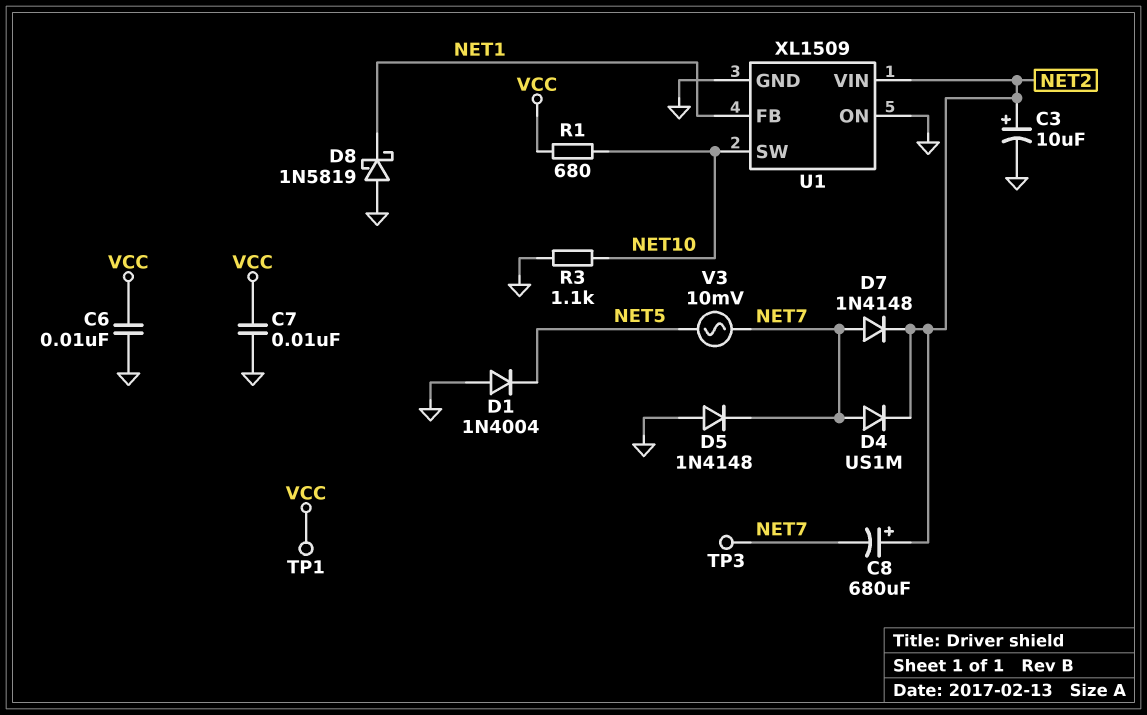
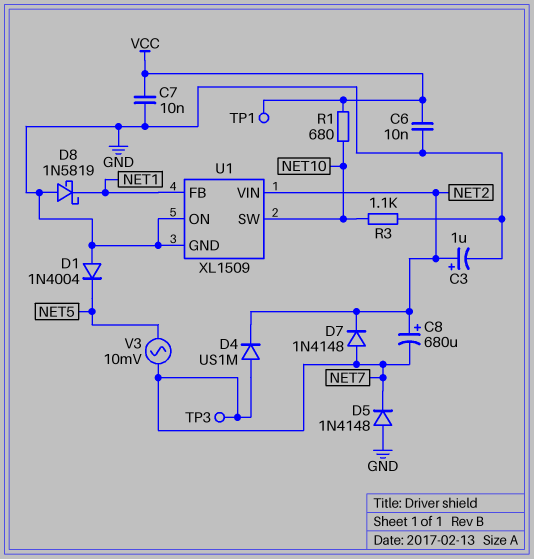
C3: 10uF (plus NET2, minus GND) -> 1uF (plus NET2, minus GND)

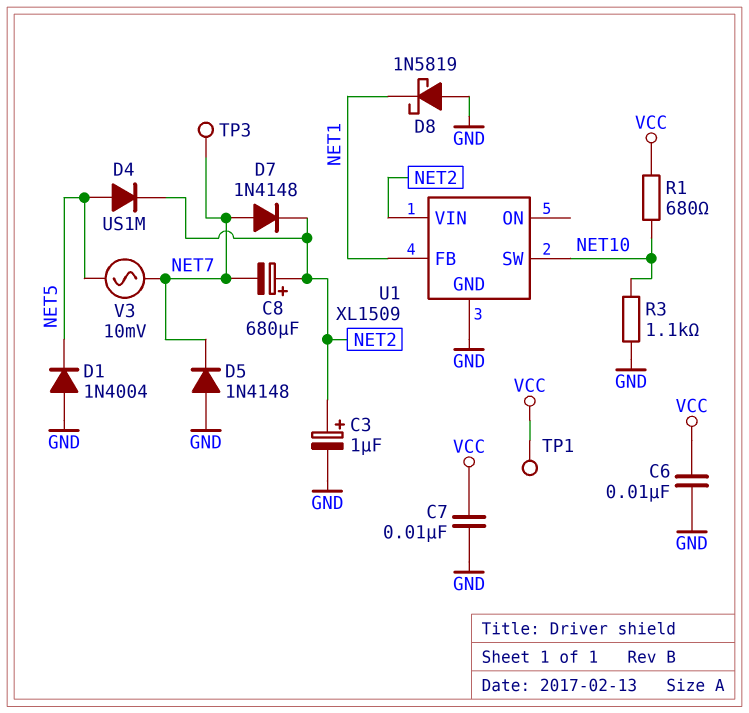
D4: diode US1M (A NET7, K NET2) -> diode US1M (A NET5, K NET2)
U1 pin ON: GND -> none

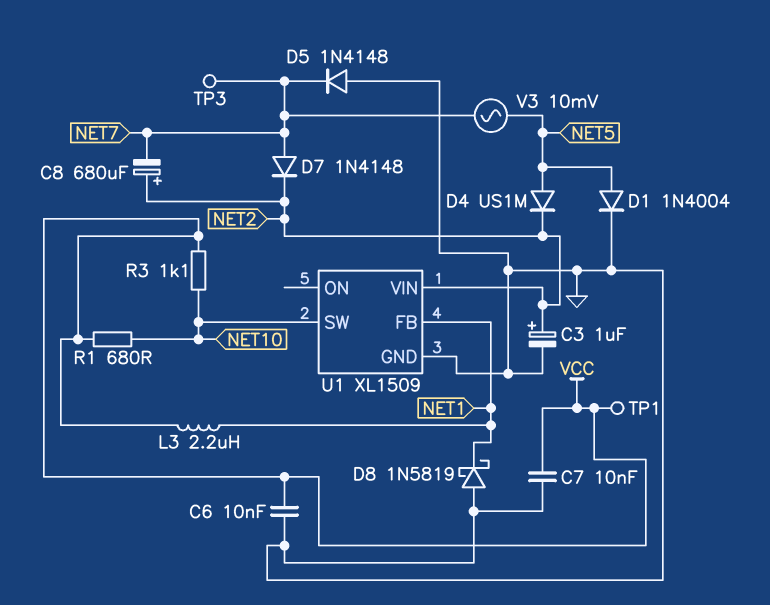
D1: diode 1N4004 (A GND, K NET5) -> diode 1N4004 (A NET5, K GND)
L3: none -> 2.2uH (NET1, VCC)
R3: 1.1k (GND, NET10) -> 1.1k (NET10, VCC)

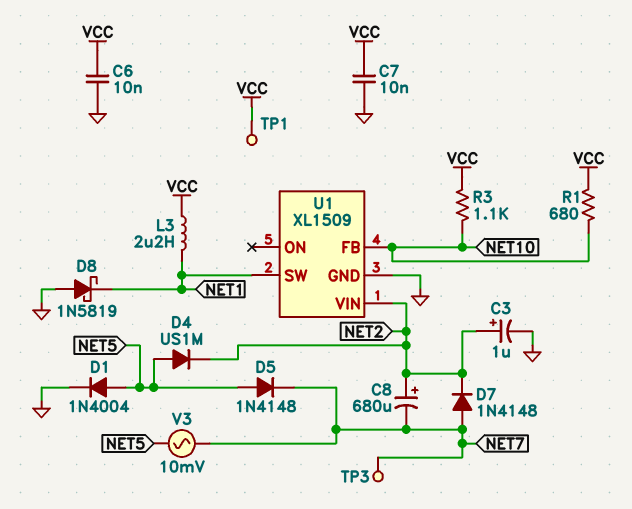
D5: diode 1N4148 (A GND, K NET7) -> diode 1N4148 (A NET5, K NET7)
U1 pin FB: NET1 -> NET10
U1 pin SW: NET10 -> NET1

